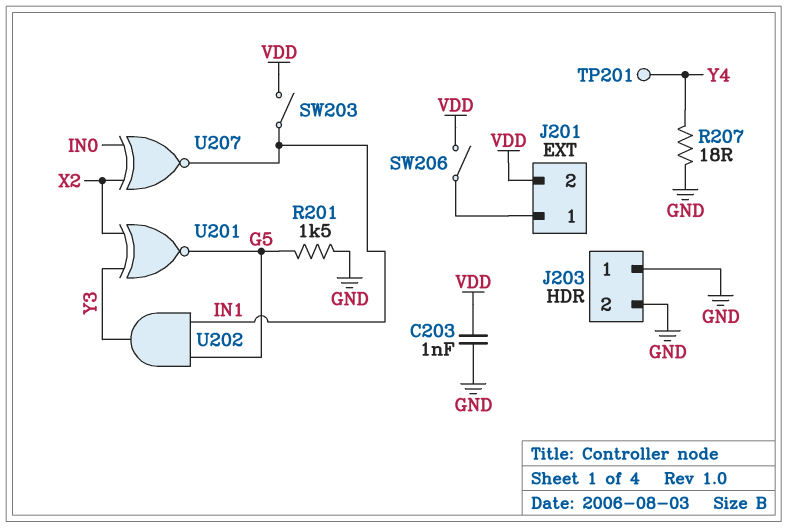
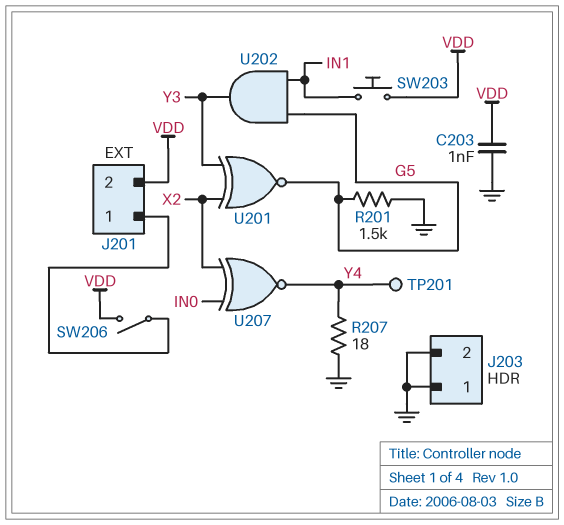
SW203: switch (IN1, VDD) -> button (IN1, VDD)
U207: XNOR (in IN0, in X2, out IN1) -> XNOR (in IN0, in X2, out Y4)

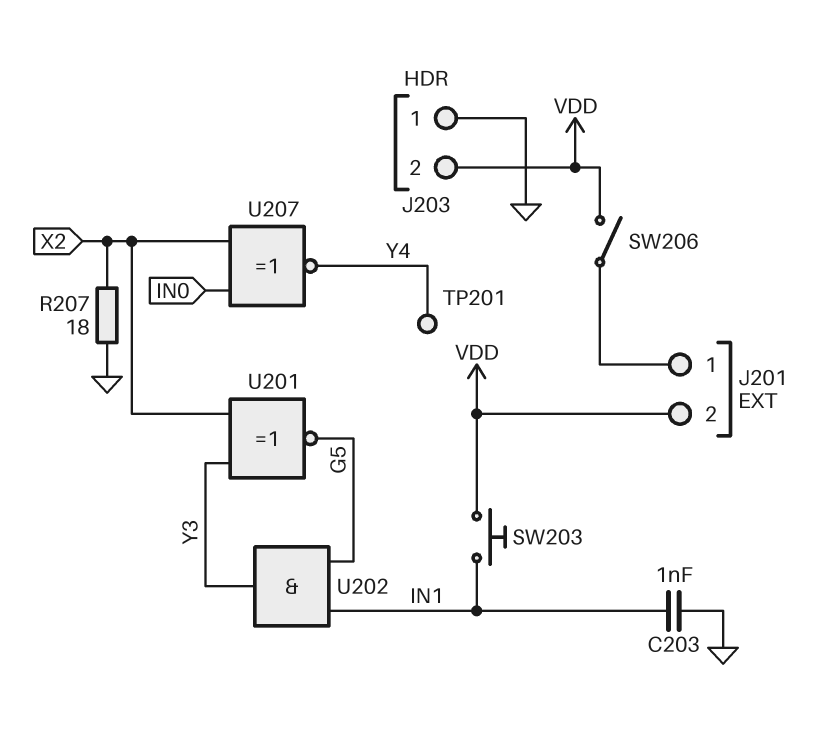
C203: 1nF (GND, VDD) -> 1nF (GND, IN1)
J203 pin 2: GND -> VDD
R201: 1.5k (G5, GND) -> none
R207: 18 (GND, Y4) -> 18 (GND, X2)

